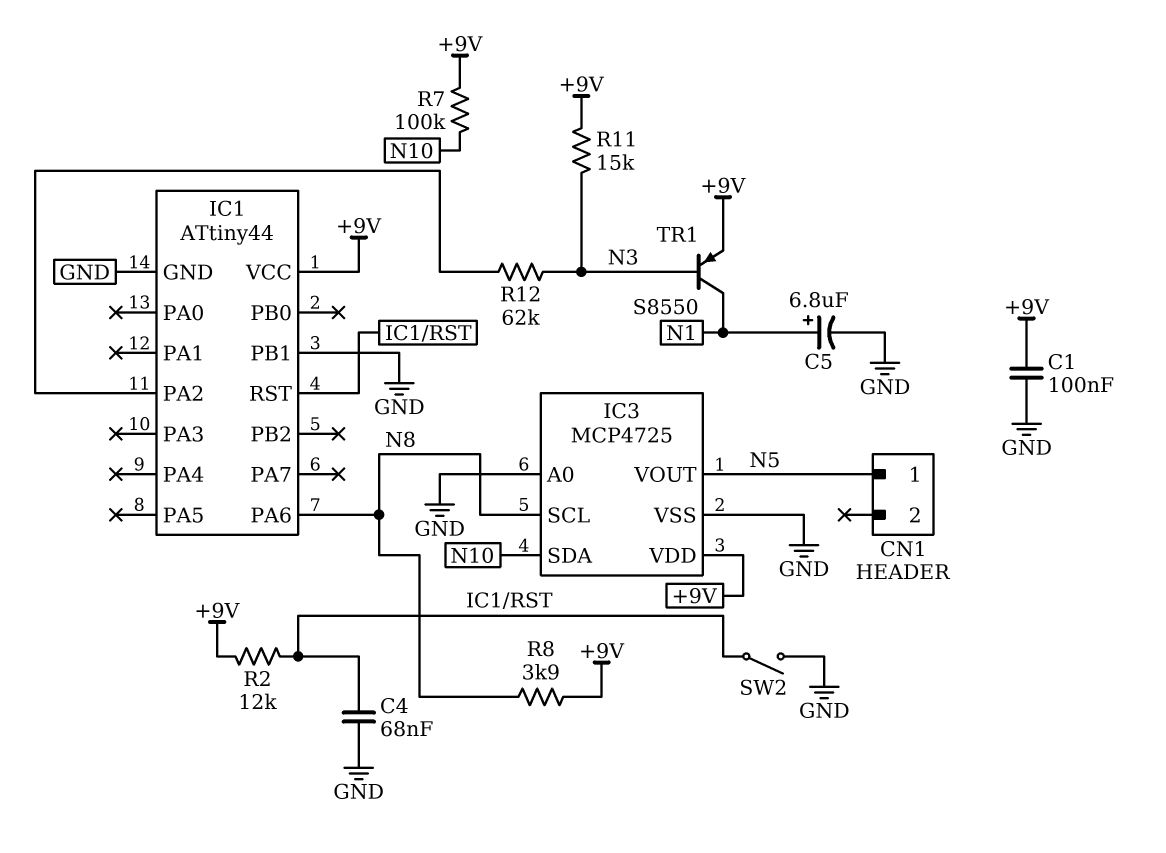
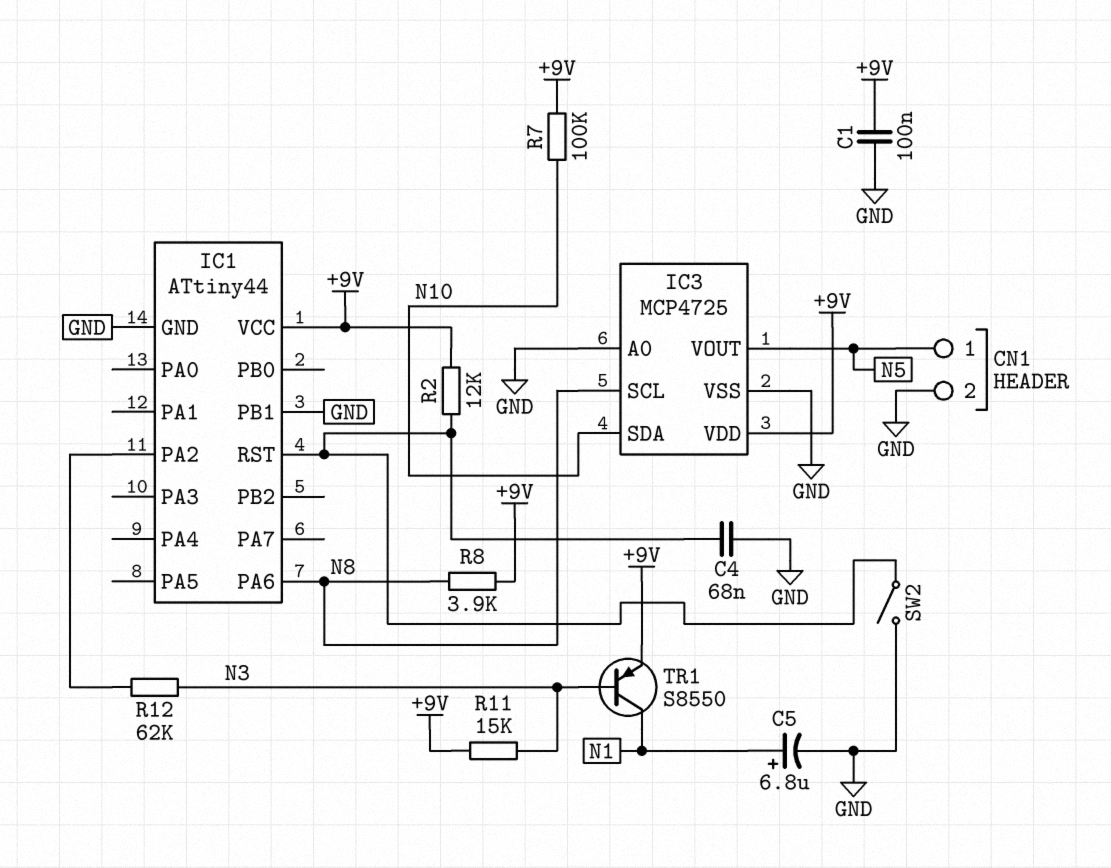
CN1 pin 2: none -> GND

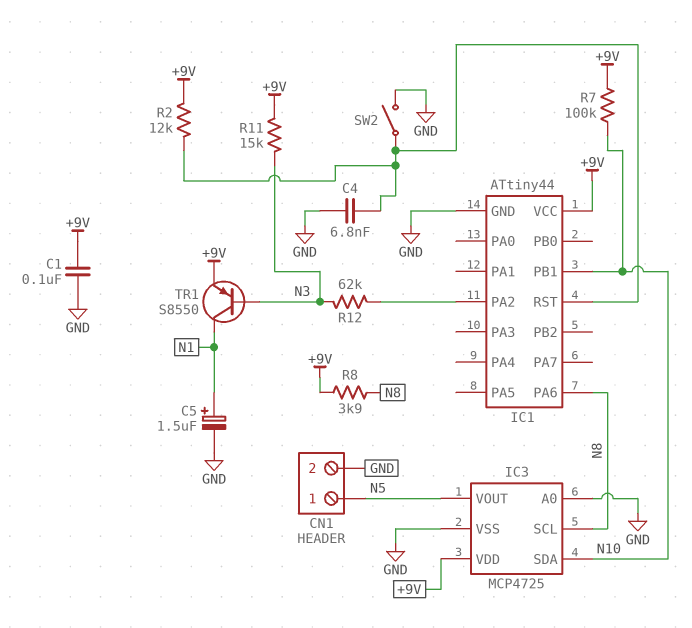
C4: 68nF (GND, IC1/RST) -> 6.8nF (GND, IC1/RST)
C5: 6.8uF (plus N1, minus GND) -> 1.5uF (plus N1, minus GND)
IC1 pin PB1: GND -> N10

